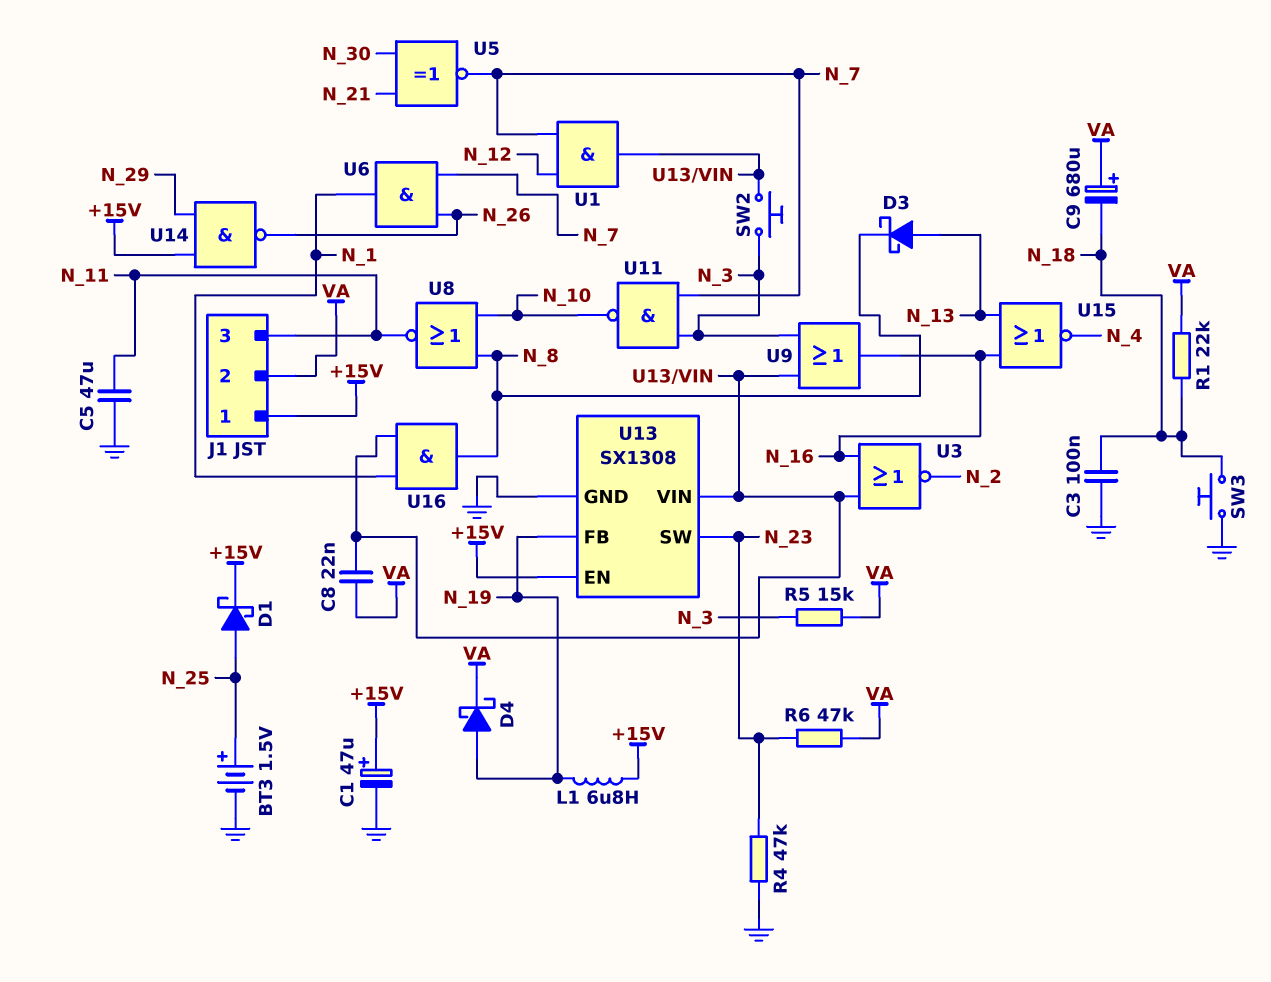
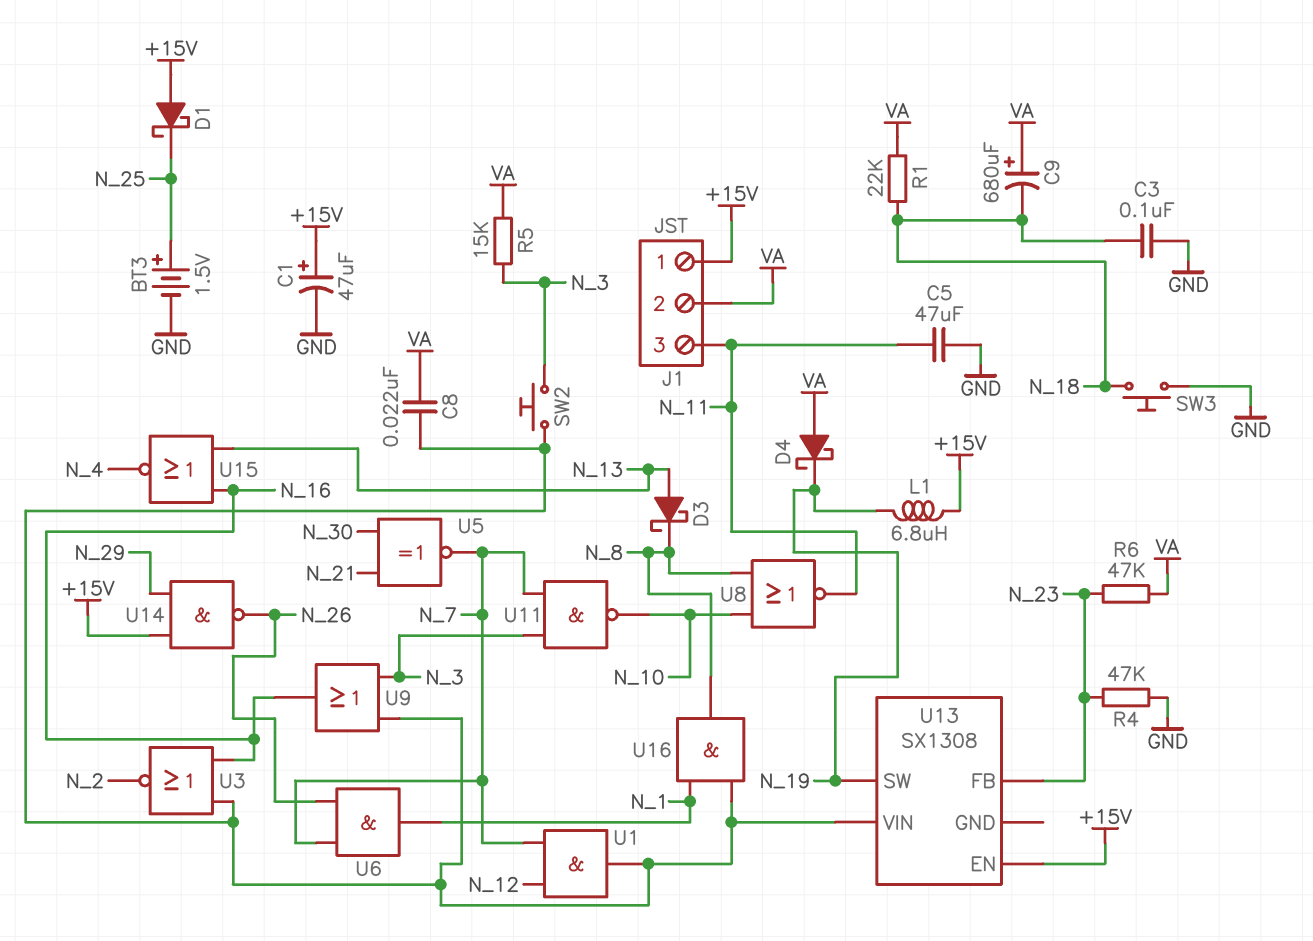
D1: schottky (A N_25, K +15V) -> schottky (A +15V, K N_25)
D4: schottky (A N_19, K VA) -> schottky (A VA, K N_19)
U13 pin FB: N_19 -> N_23
U13 pin GND: GND -> none
U13 pin SW: N_23 -> N_19

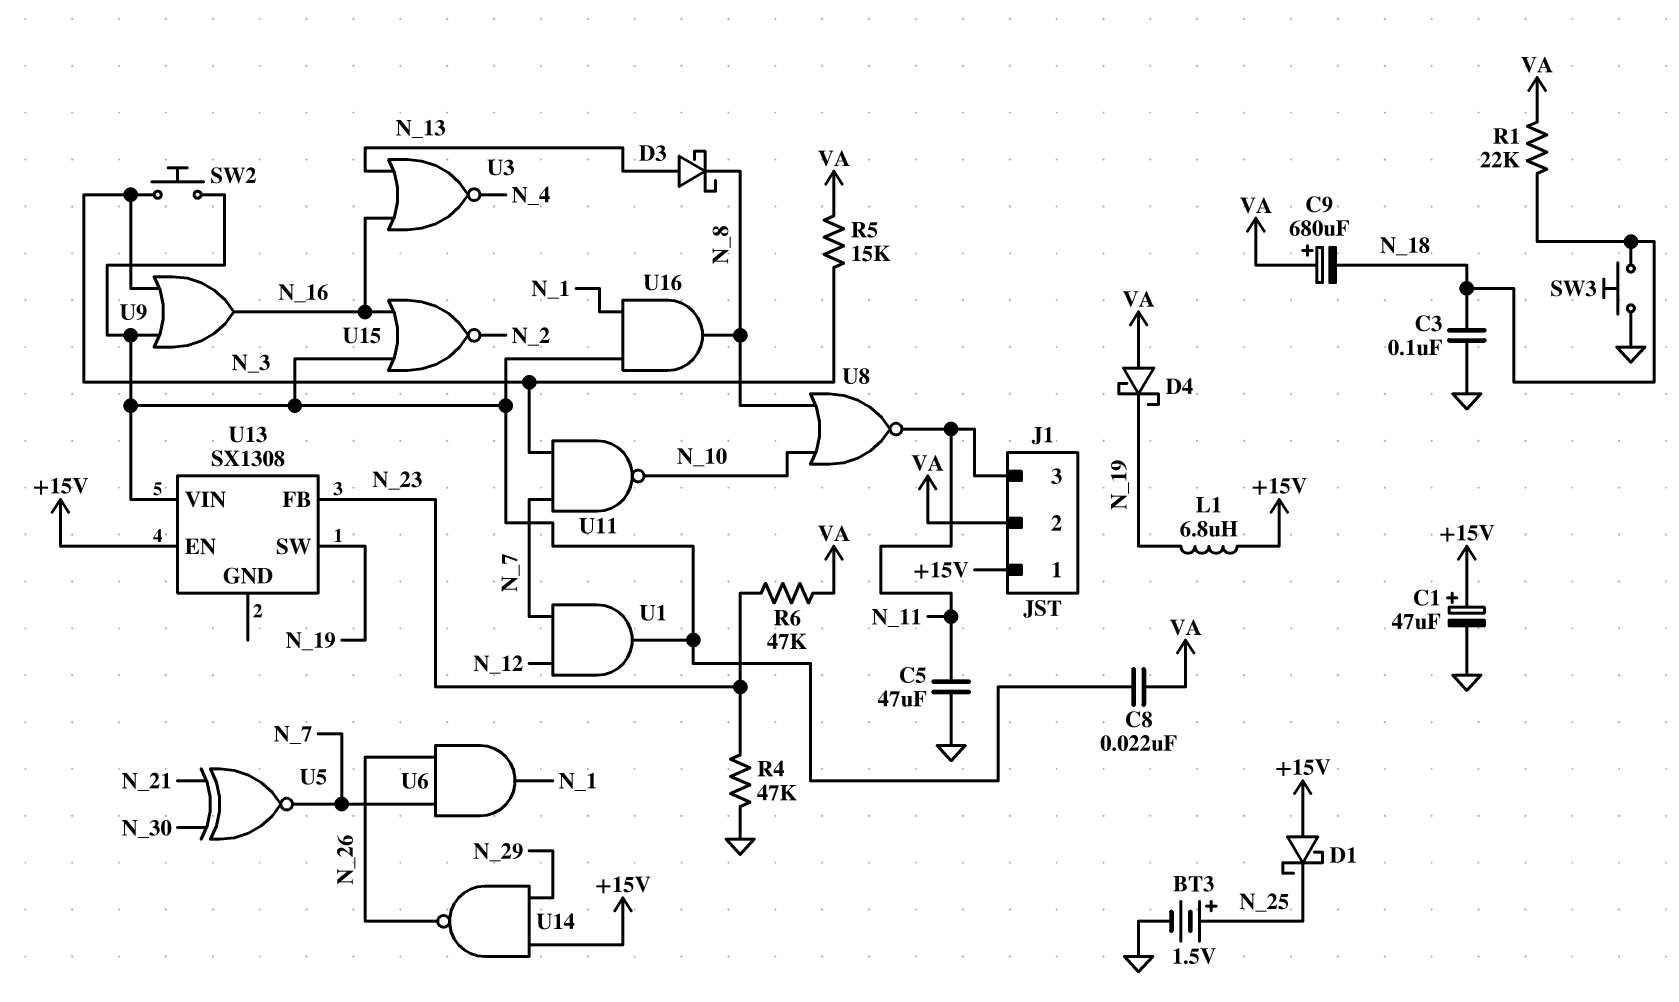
U3: NOR (in N_16, in U13/VIN, out N_2) -> NOR (in N_13, in N_16, out N_4)
U15: NOR (in N_13, in N_16, out N_4) -> NOR (in N_16, in U13/VIN, out N_2)

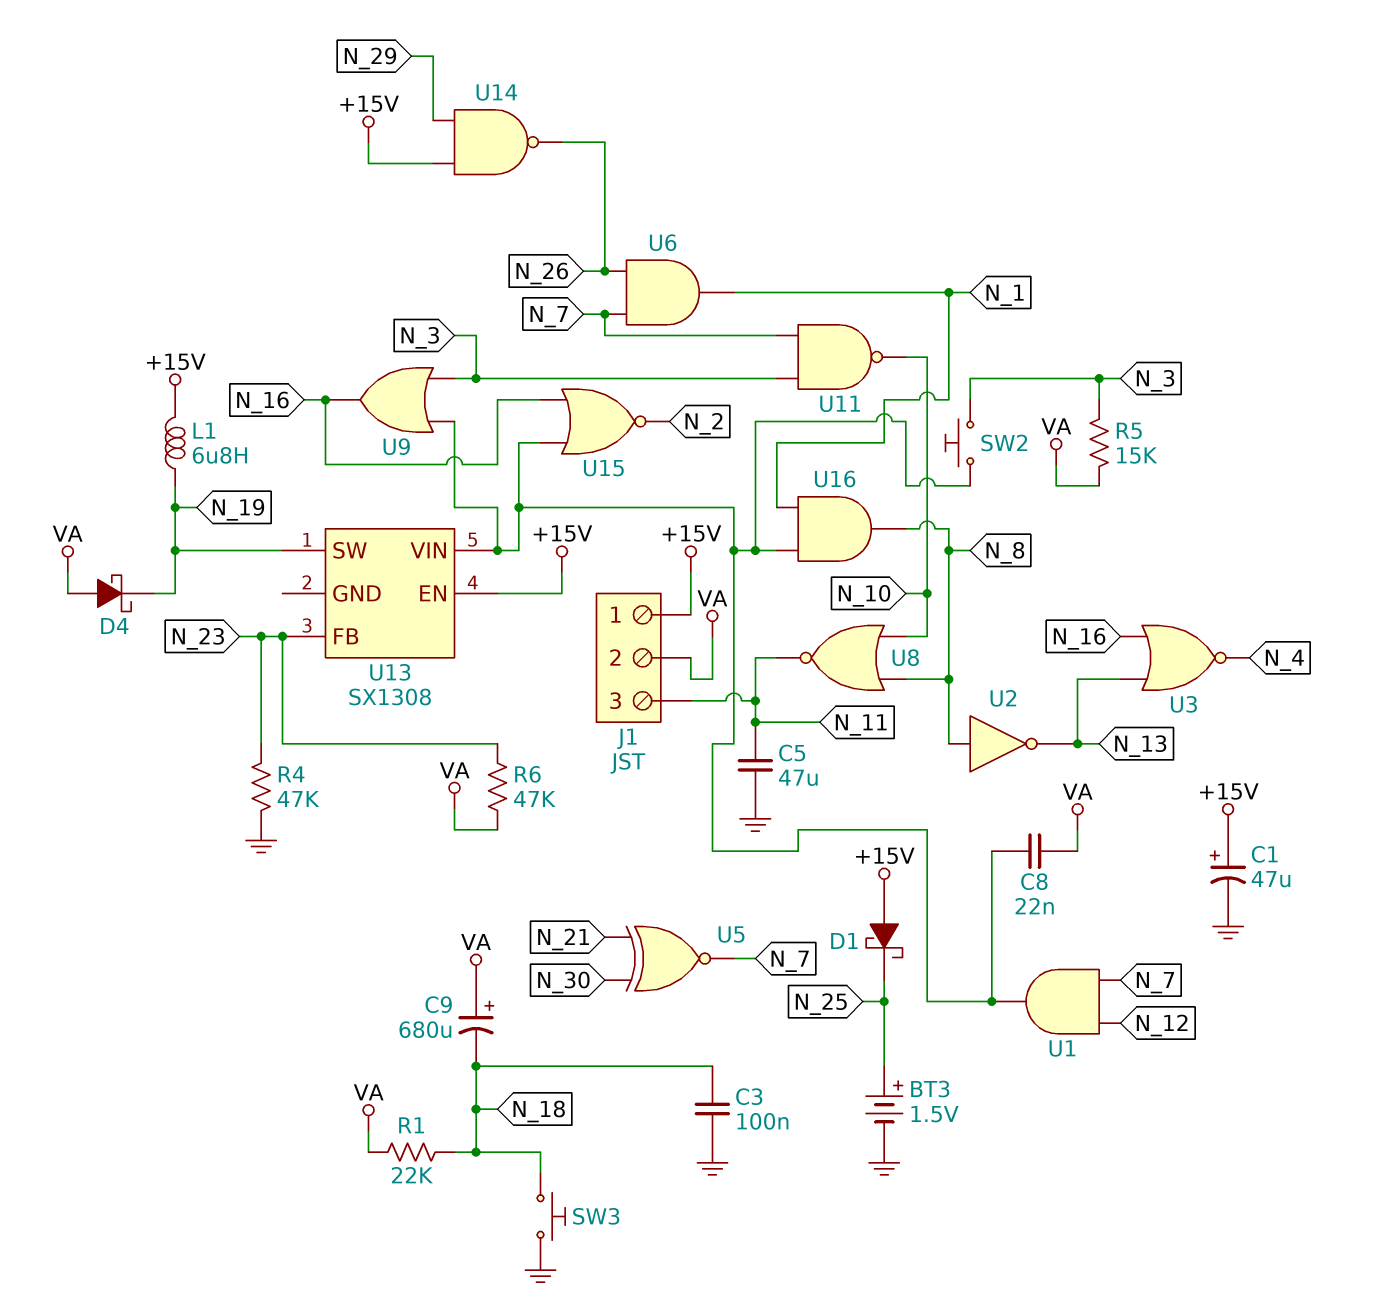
D3: schottky (A N_13, K N_8) -> none
U2: none -> NOT (in N_8, out N_13)

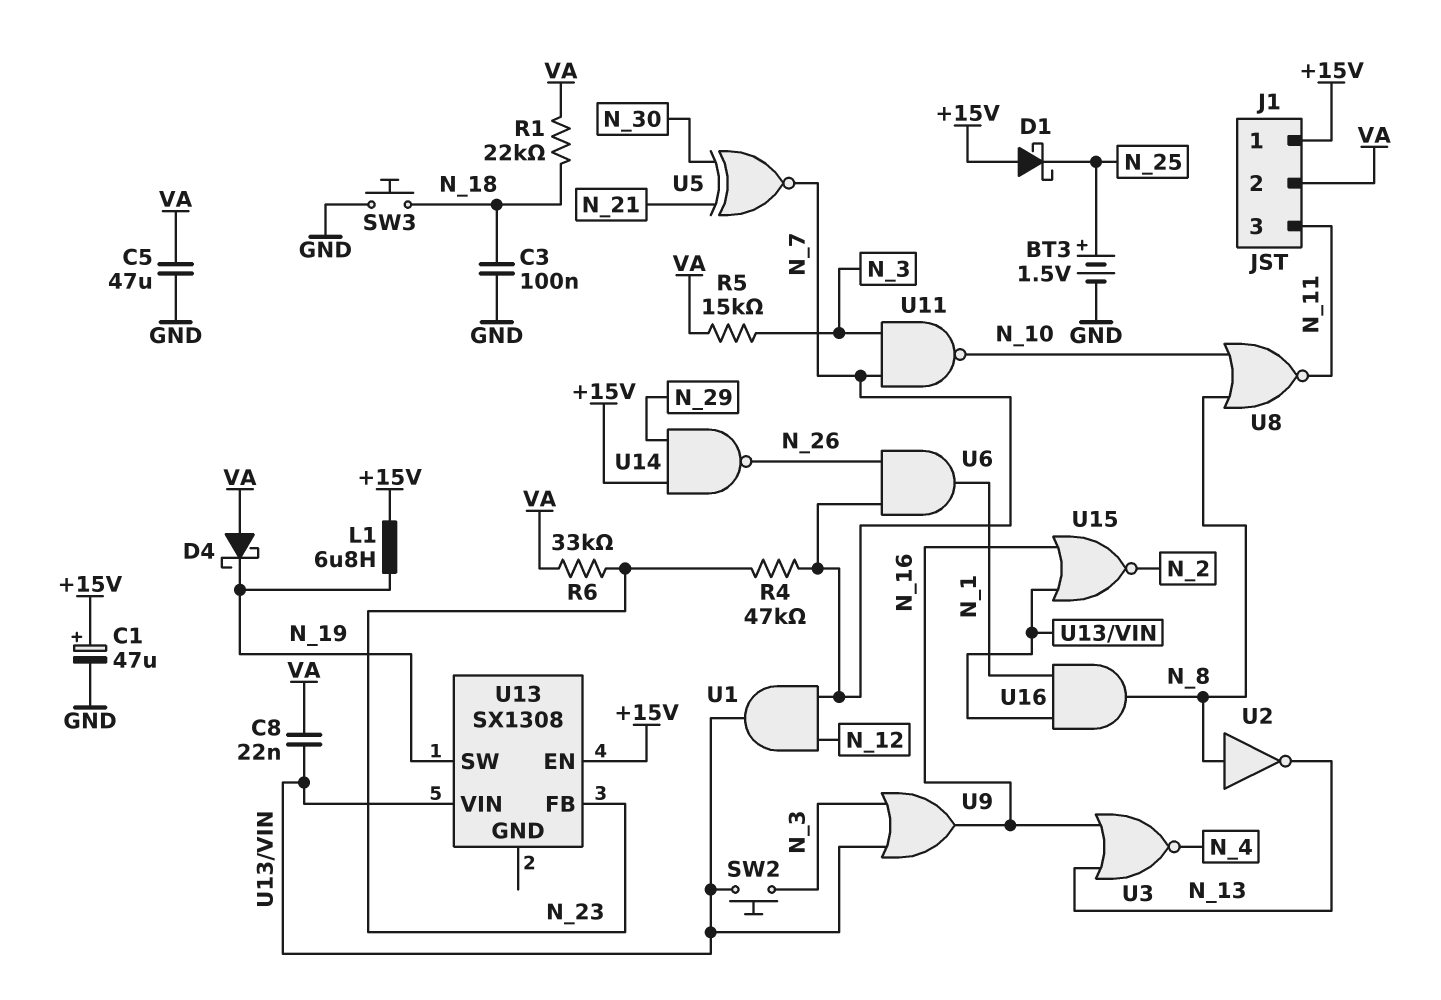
C5: 47uF (GND, N_11) -> 47uF (GND, VA)
C9: 680uF (plus VA, minus N_18) -> none
R4: 47k (GND, N_23) -> 47k (N_7, N_23)
R6: 47k (N_23, VA) -> 33k (N_23, VA)

